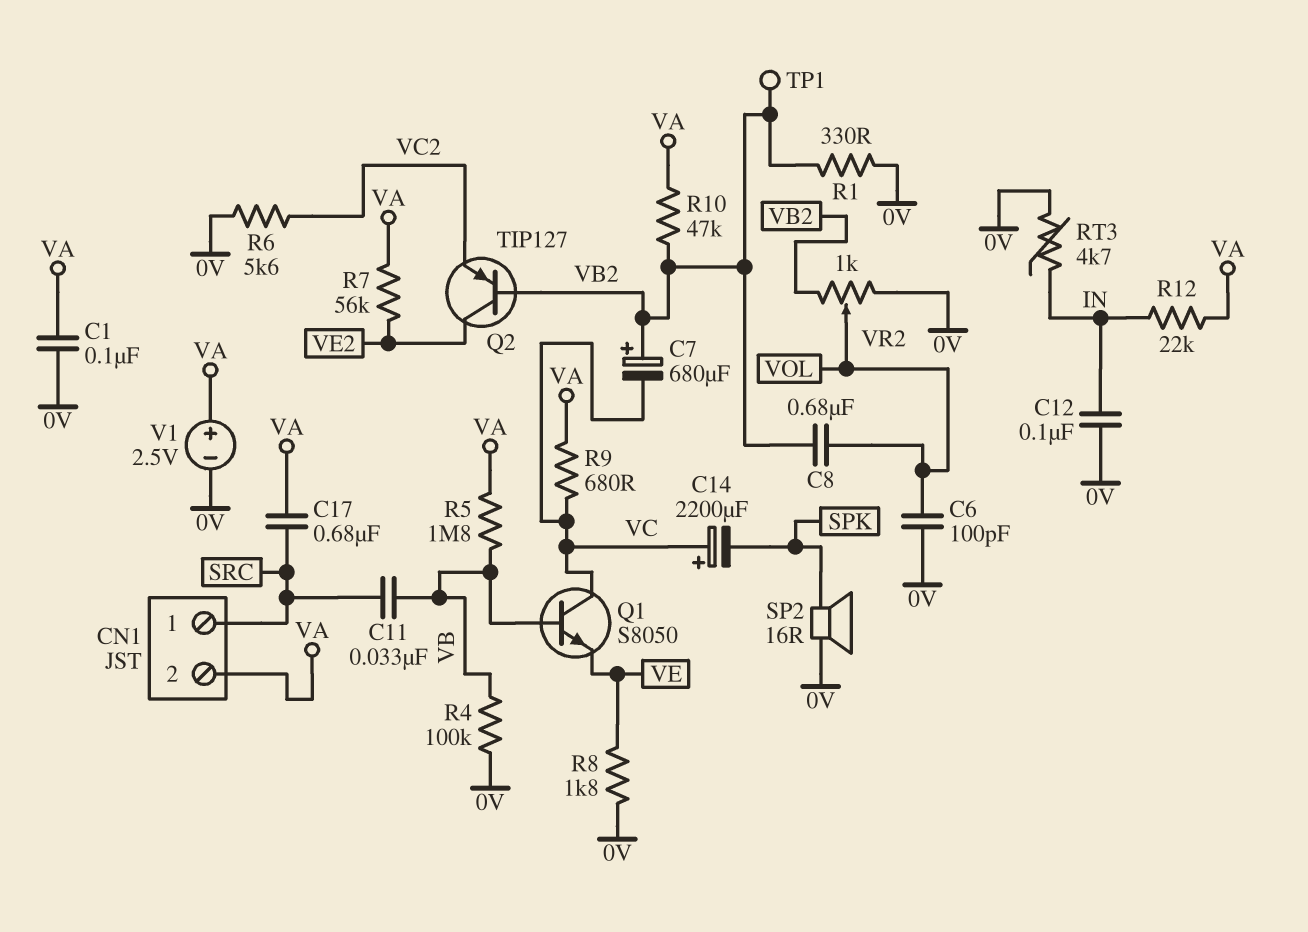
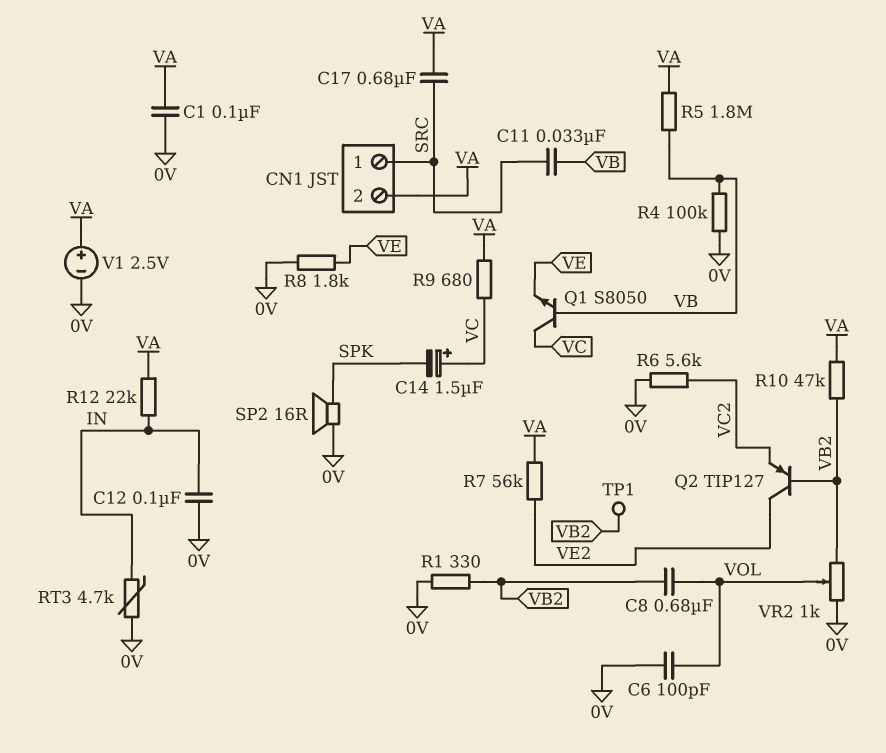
C7: 680uF (plus VB2, minus VC) -> none
C14: 2200uF (plus VC, minus SPK) -> 1.5uF (plus VC, minus SPK)

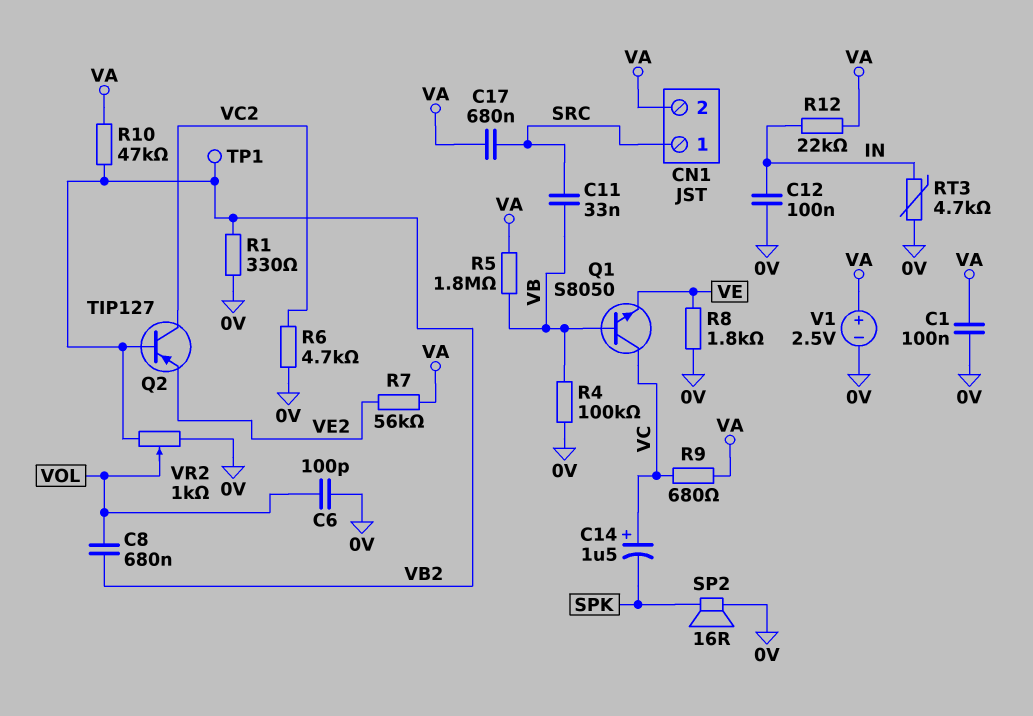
Q2: PNP TIP127 (B VB2, C VE2, E VC2) -> PNP TIP127 (B VB2, C VC2, E VE2)
R6: 5.6k (0V, VC2) -> 4.7k (0V, VC2)

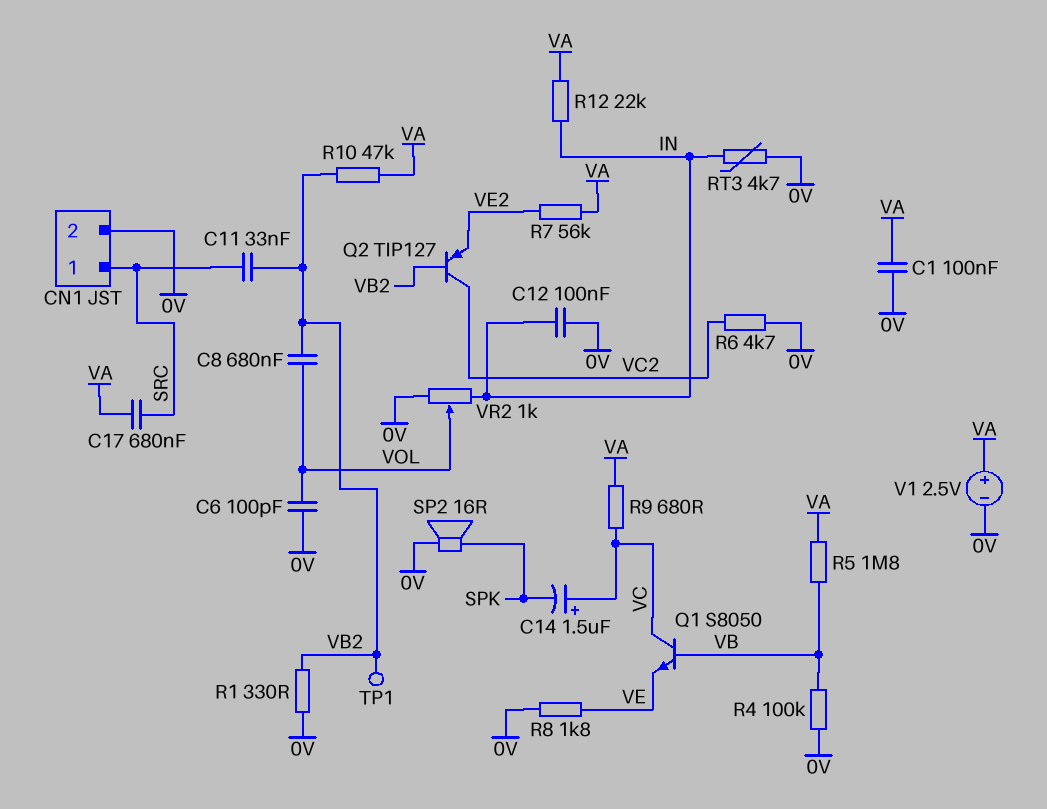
C11: 33nF (SRC, VB) -> 33nF (SRC, VB2)
CN1 pin 2: VA -> 0V
VR2: 1k (0V, VB2, wiper VOL) -> 1k (0V, IN, wiper VOL)

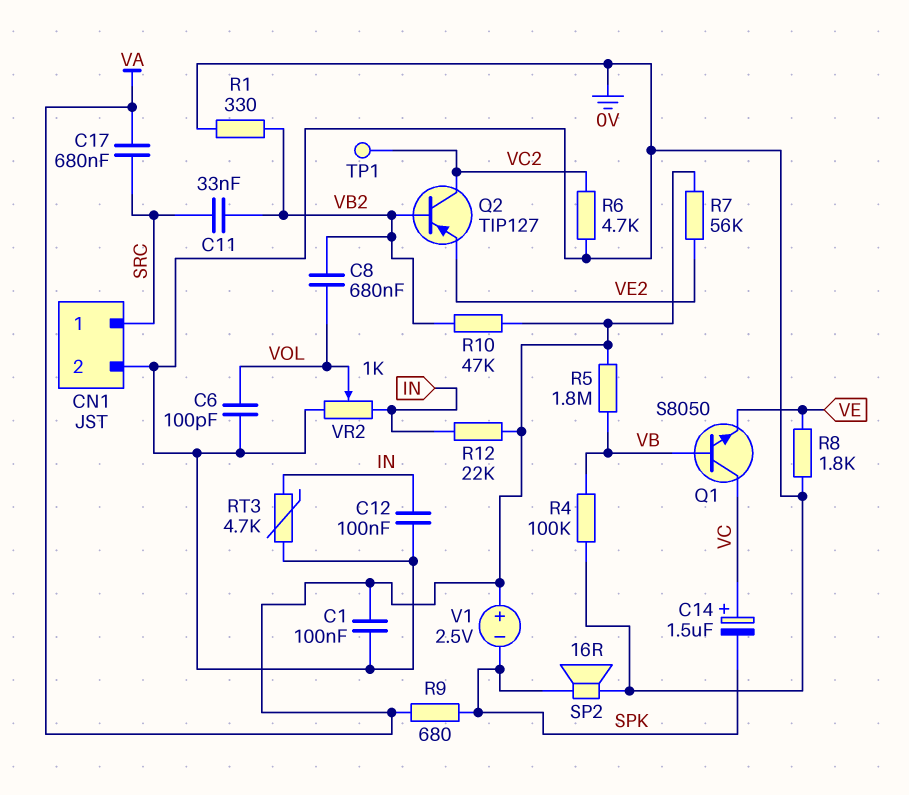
R9: 680 (VA, VC) -> 680 (SPK, VA)
TP1: test point (VB2) -> test point (VC2)
V1: 2.5V (plus VA, minus 0V) -> 2.5V (plus VA, minus SPK)

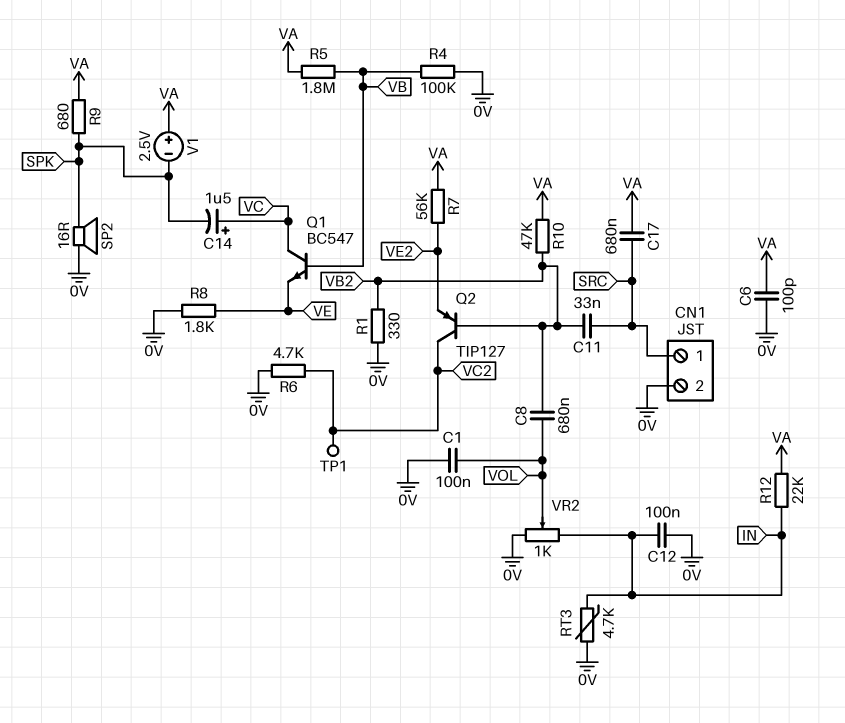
C1: 100nF (0V, VA) -> 100nF (0V, VOL)
C6: 100pF (0V, VOL) -> 100pF (0V, VA)
Q1: NPN S8050 (B VB, C VC, E VE) -> NPN BC547 (B VB, C VC, E VE)

